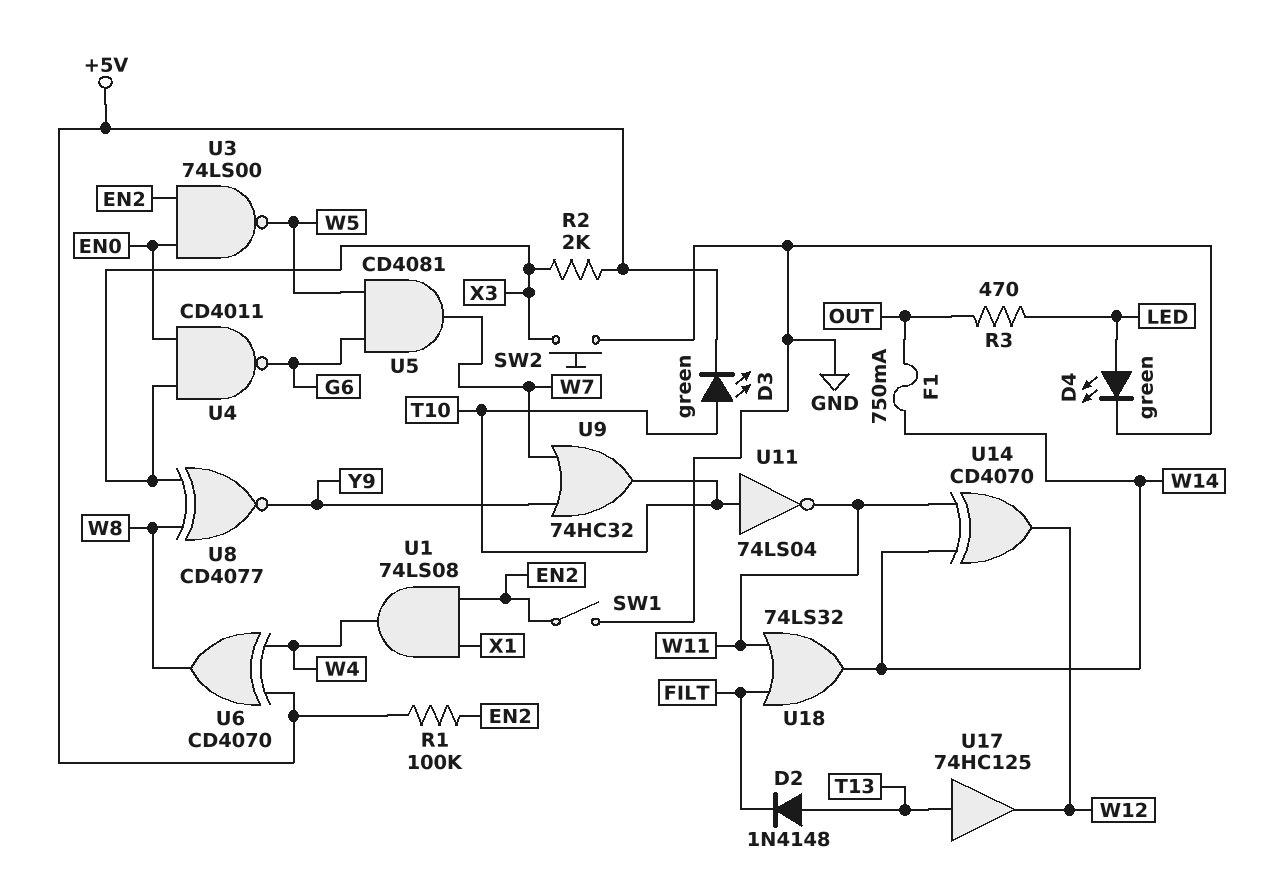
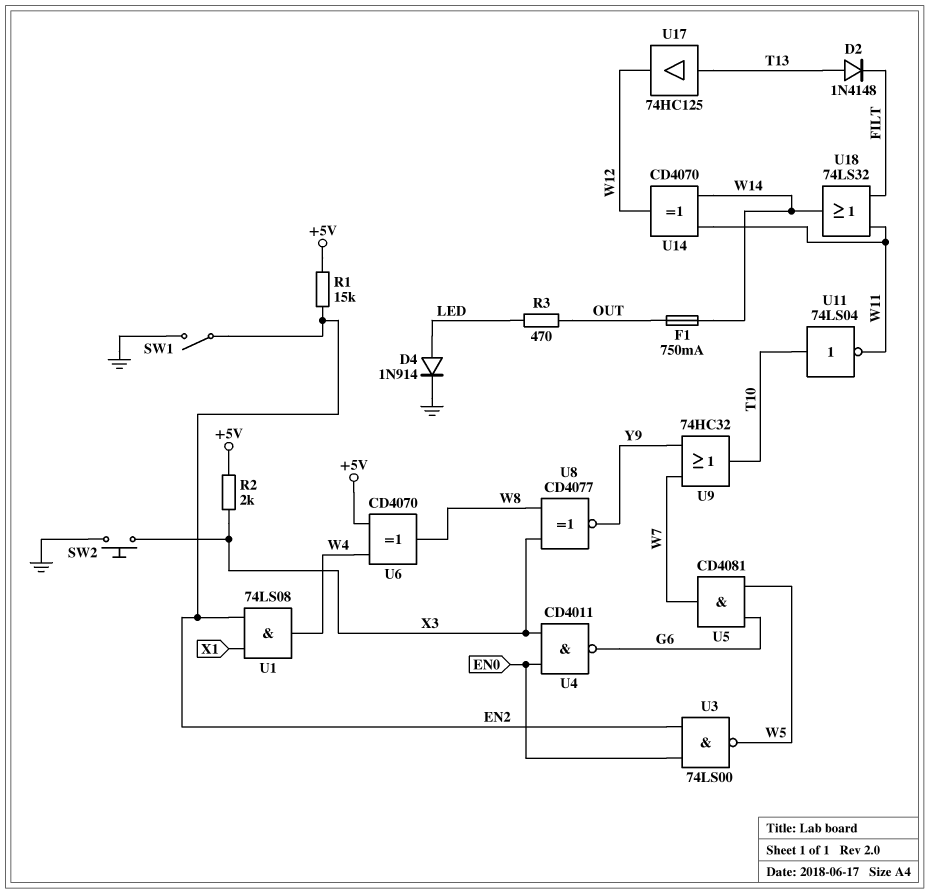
D3: LED green (A T10, K +5V) -> none
D4: LED green (A LED, K GND) -> diode 1N914 (A LED, K GND)
R1: 100k (+5V, EN2) -> 15k (+5V, EN2)

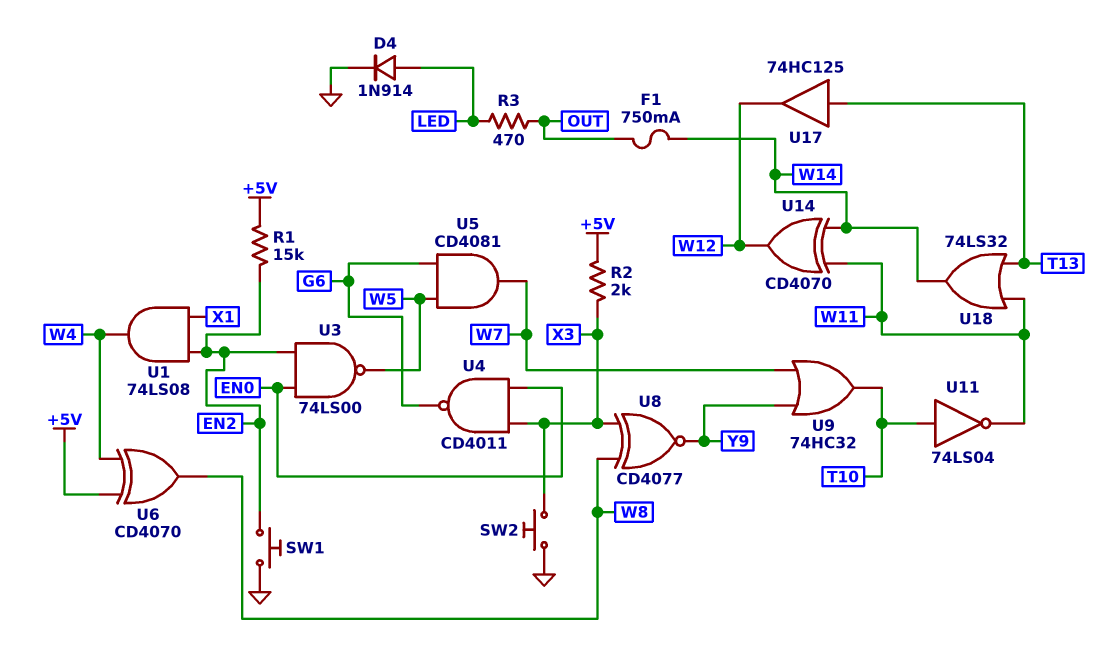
D2: diode 1N4148 (A T13, K FILT) -> none
SW1: switch (EN2, GND) -> button (EN2, GND)
U18: OR 74LS32 (in FILT, in W11, out W14) -> OR 74LS32 (in T13, in W11, out W14)

